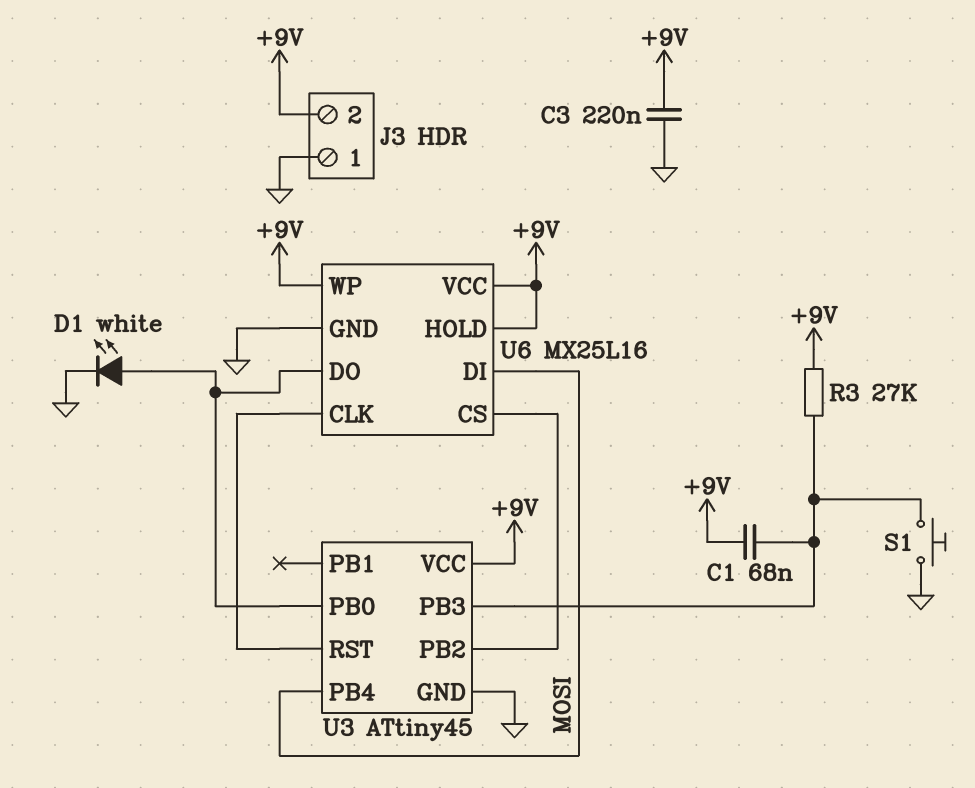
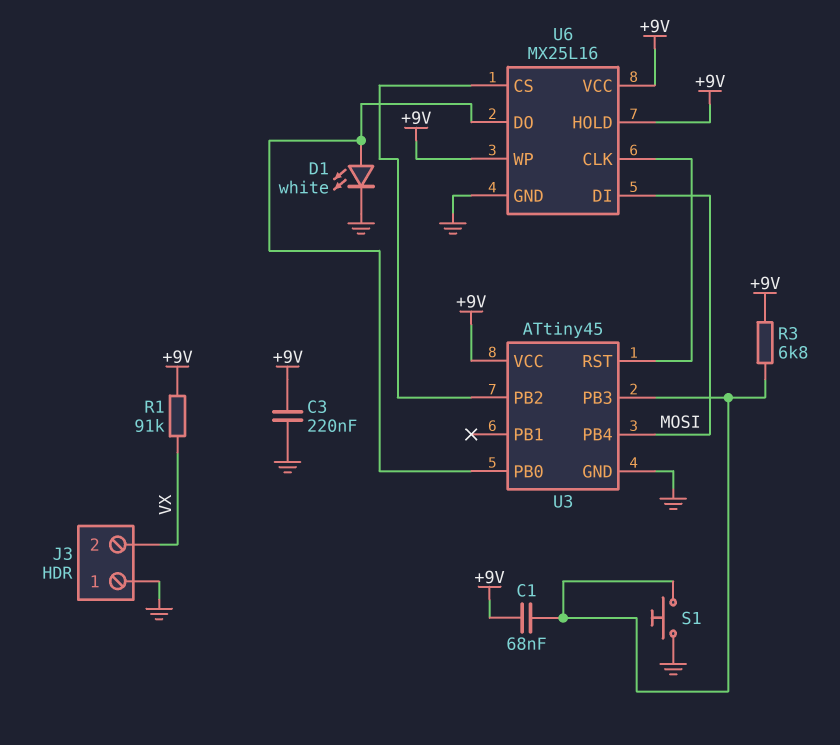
J3 pin 2: +9V -> VX
R1: none -> 91k (+9V, VX)
R3: 27k (+9V, U3/PB3) -> 6.8k (+9V, U3/PB3)

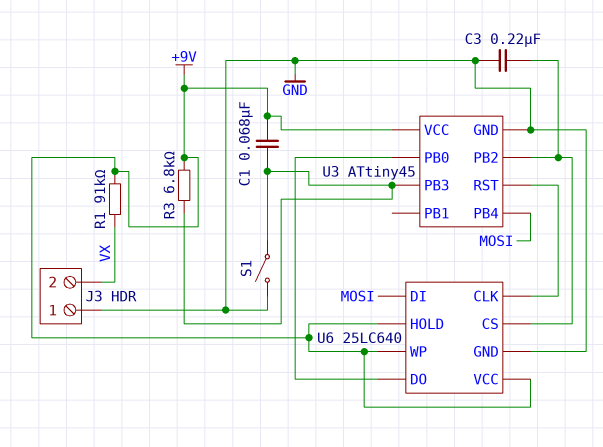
C3: 220nF (+9V, GND) -> 220nF (GND, U3/PB2)
D1: LED white (A U3/PB0, K GND) -> none
S1: button (GND, U3/PB3) -> switch (GND, U3/PB3)
U6: MX25L16 -> 25LC640

